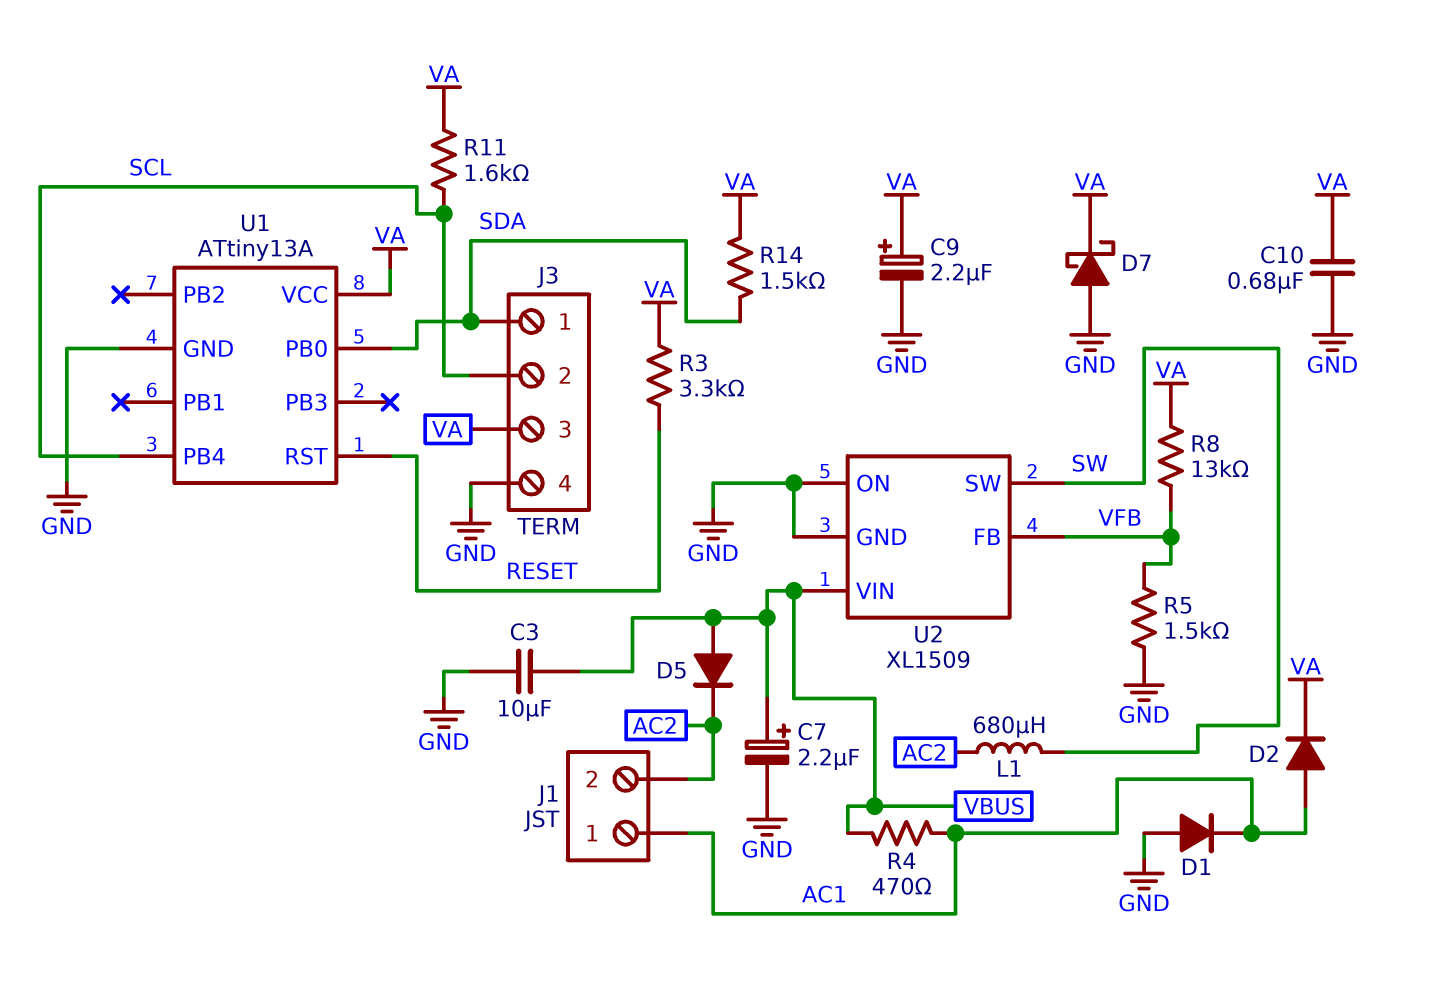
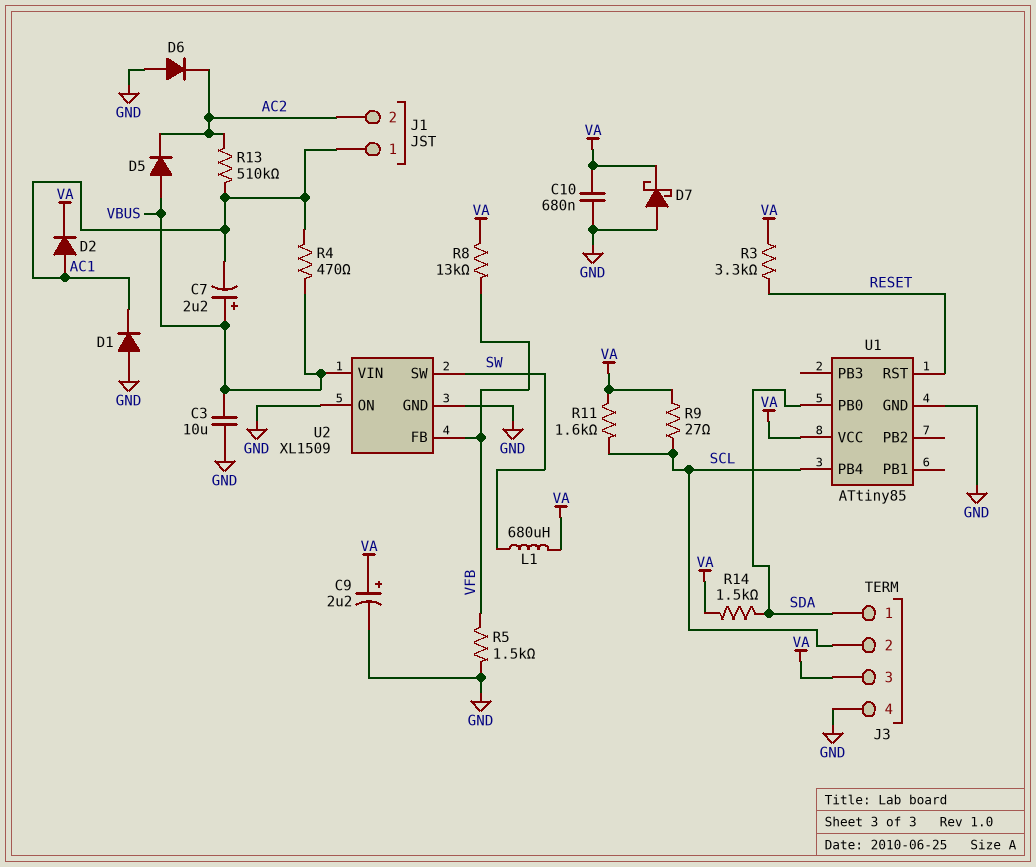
C7: 2.2uF (plus VBUS, minus GND) -> 2.2uF (plus VBUS, minus AC1)
D6: none -> diode (A GND, K AC2)
L1: 680uH (AC2, SW) -> 680uH (SW, VA)
R9: none -> 27 (SCL, VA)
R13: none -> 510k (AC1, AC2)
U1: ATtiny13A -> ATtiny85

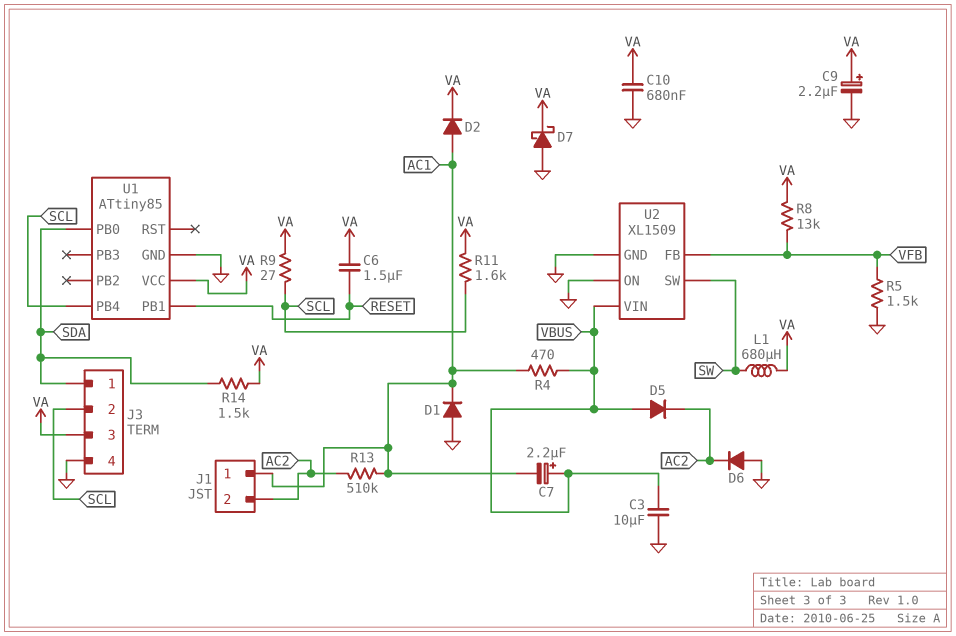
C6: none -> 1.5uF (RESET, VA)
R3: 3.3k (RESET, VA) -> none
U1 pin PB1: none -> RESET
U1 pin RST: RESET -> none

